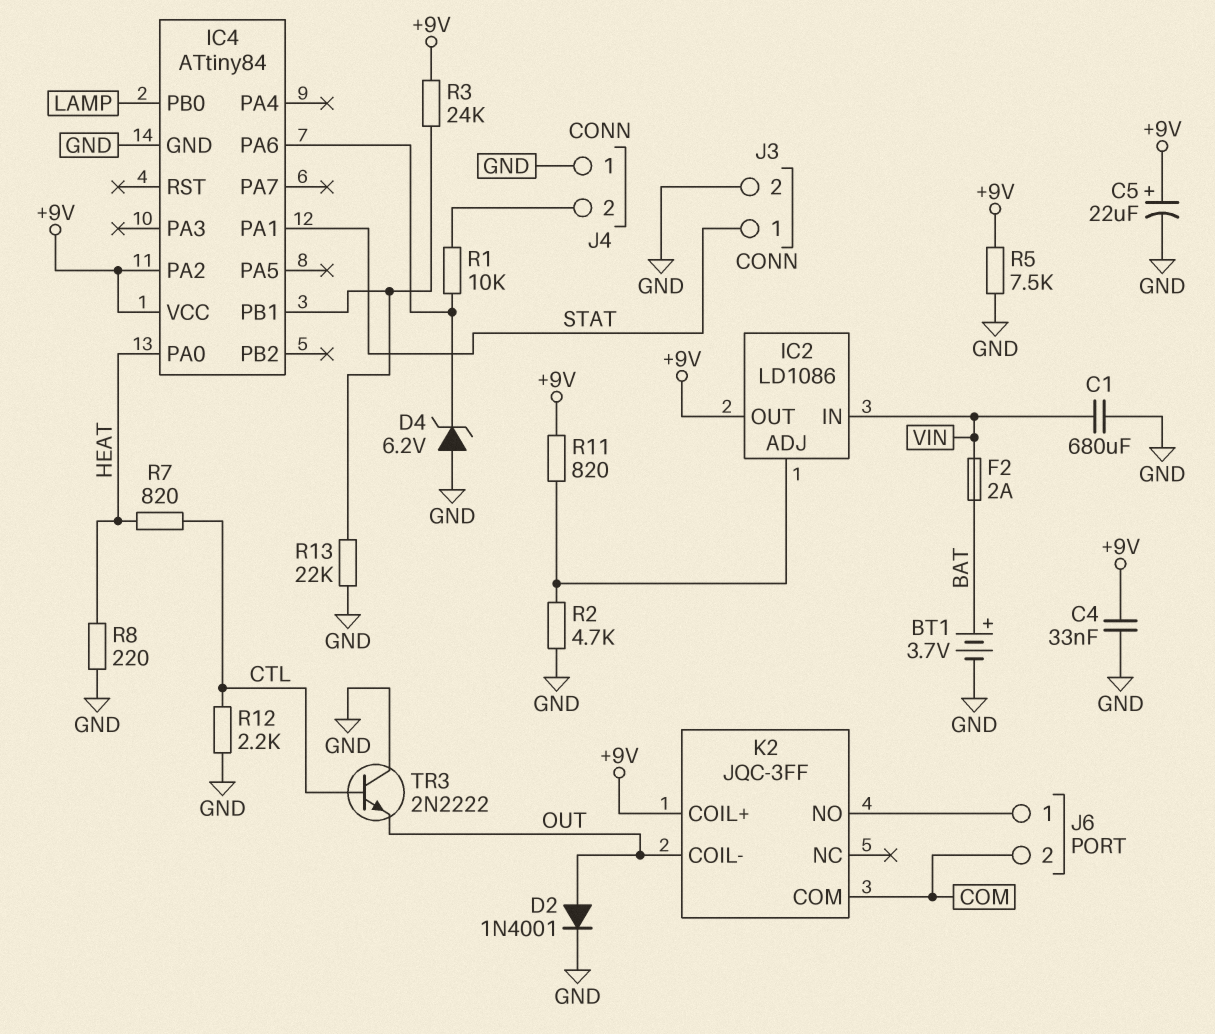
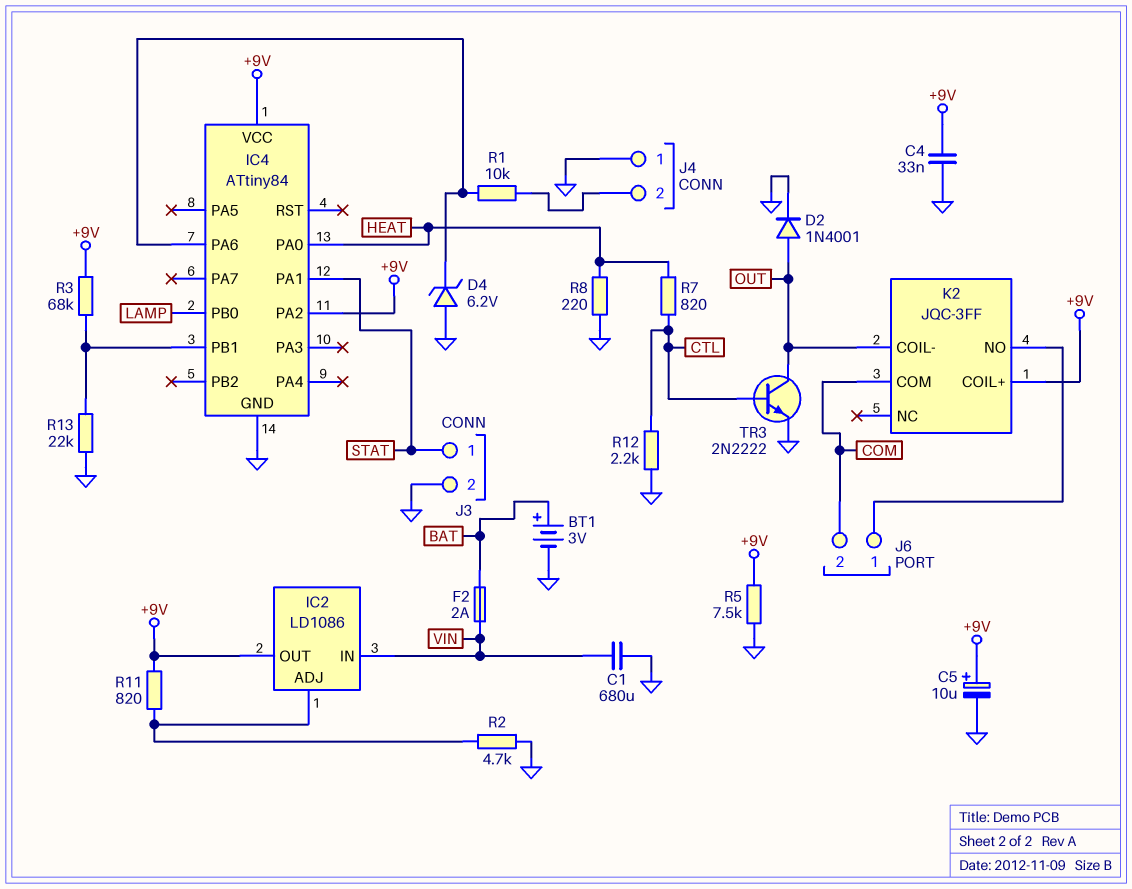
BT1: 3.7V (plus BAT, minus GND) -> 3V (plus BAT, minus GND)
C5: 22uF (plus +9V, minus GND) -> 10uF (plus +9V, minus GND)
R3: 24k (+9V, IC4/PB1) -> 68k (+9V, IC4/PB1)
TR3: NPN 2N2222 (B CTL, C GND, E OUT) -> NPN 2N2222 (B CTL, C OUT, E GND)

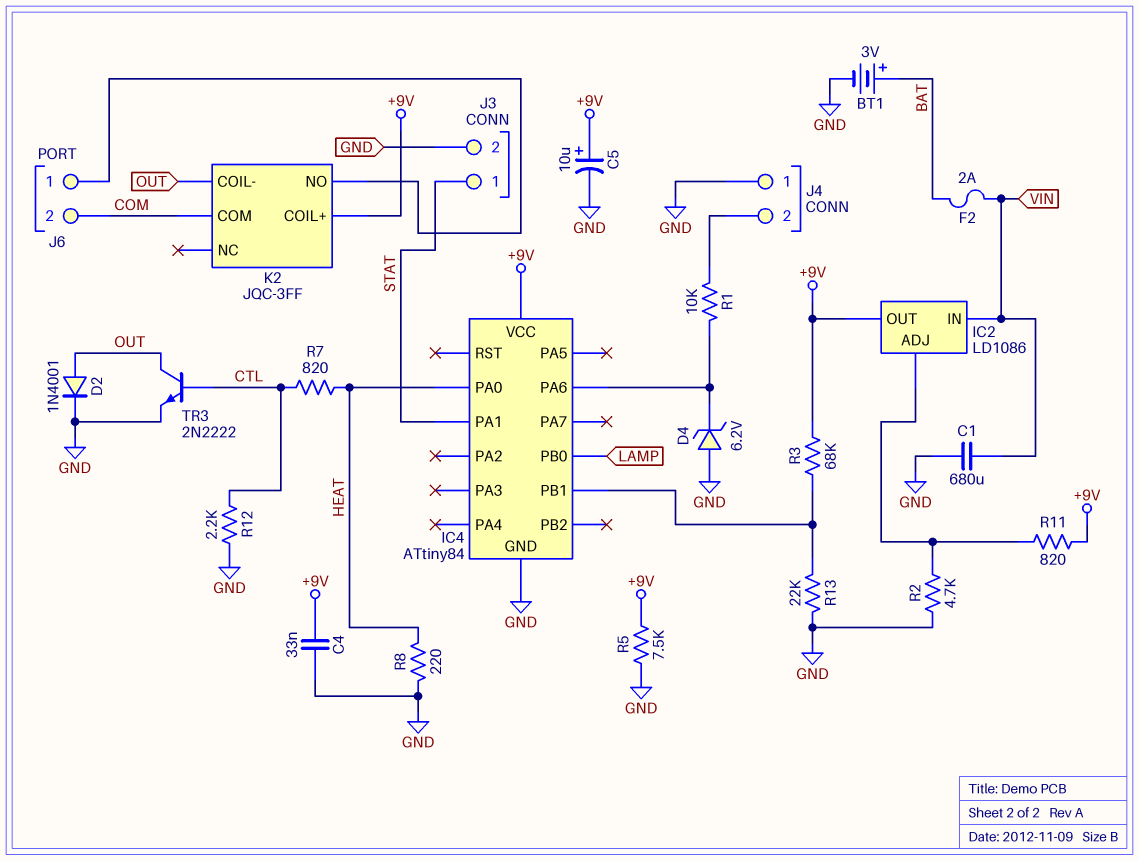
IC4 pin PA2: +9V -> none

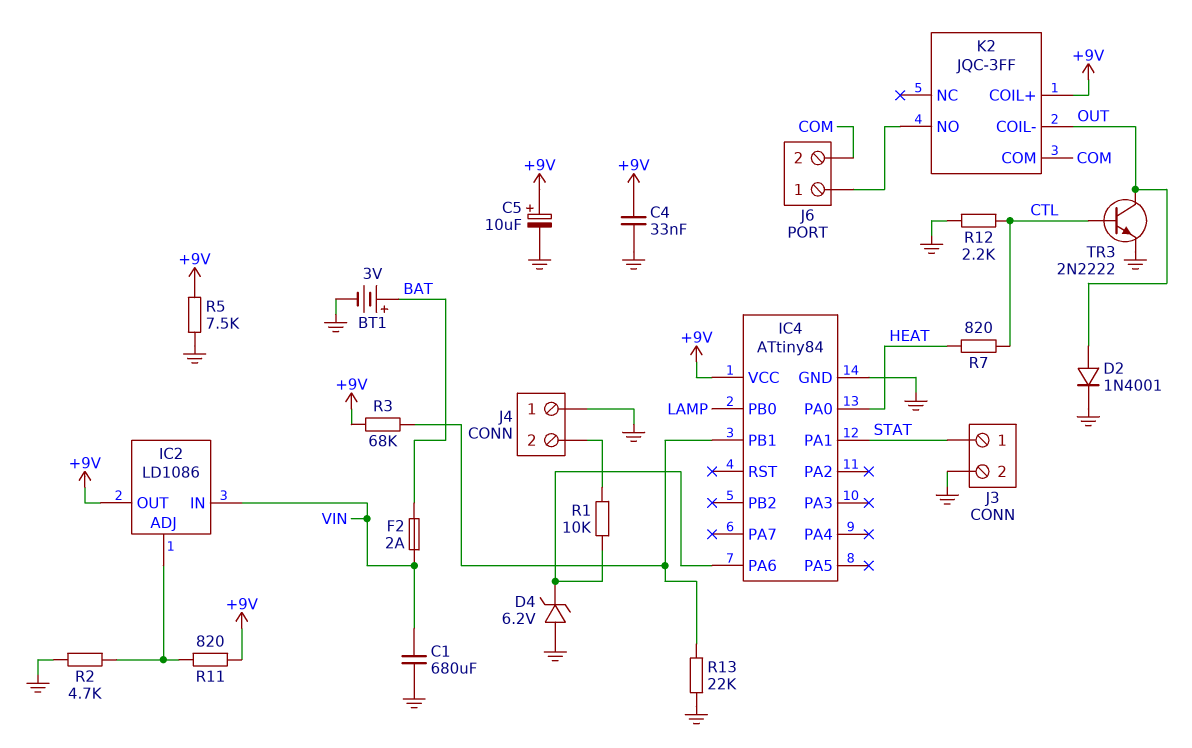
R8: 220 (GND, HEAT) -> none

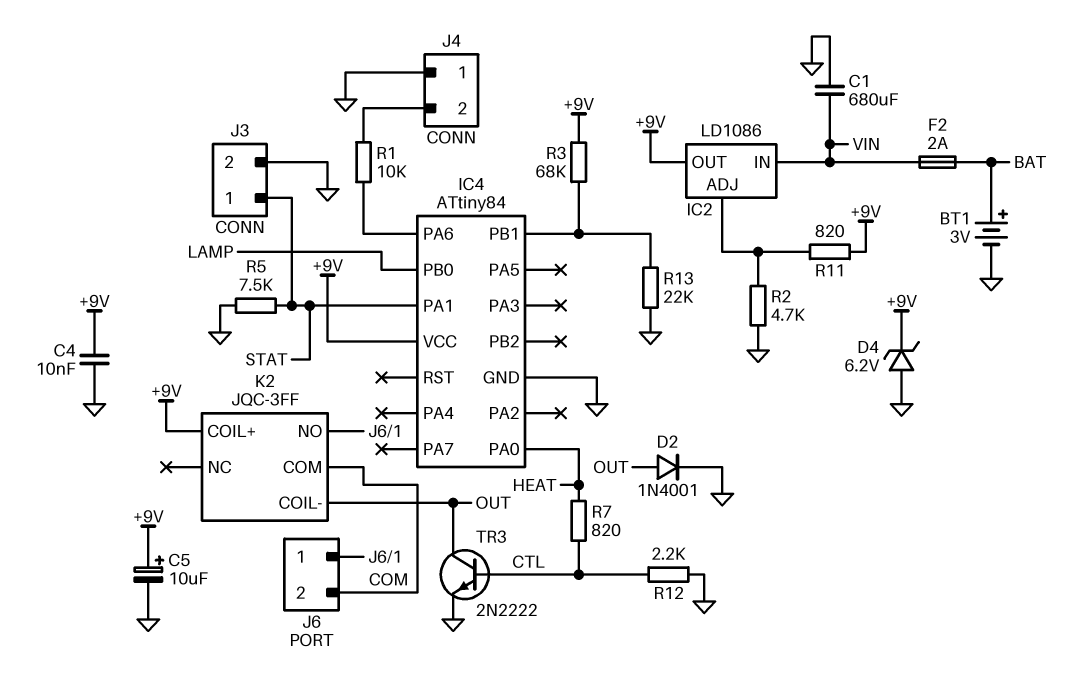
C4: 33nF (+9V, GND) -> 10nF (+9V, GND)
D4: zener 6.2V (A GND, K IC4/PA6) -> zener 6.2V (A GND, K +9V)
R5: 7.5k (+9V, GND) -> 7.5k (GND, STAT)

